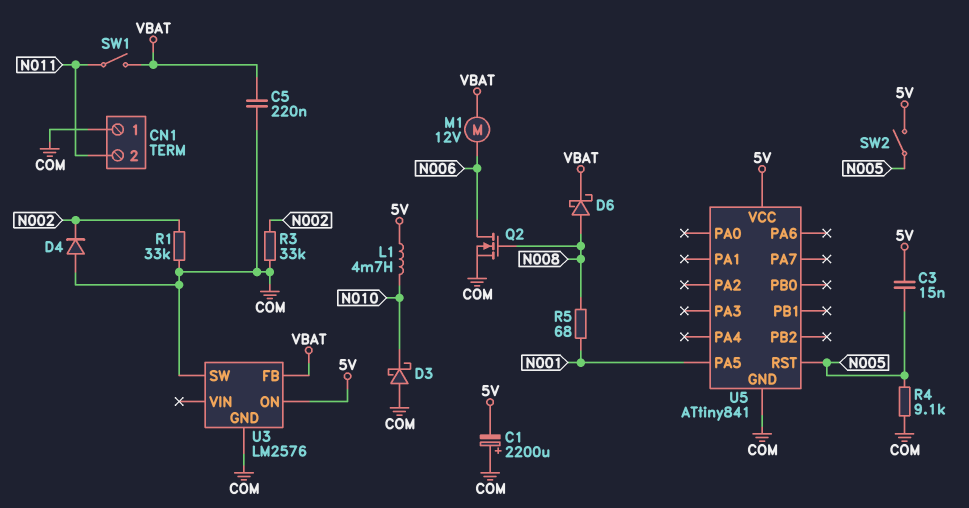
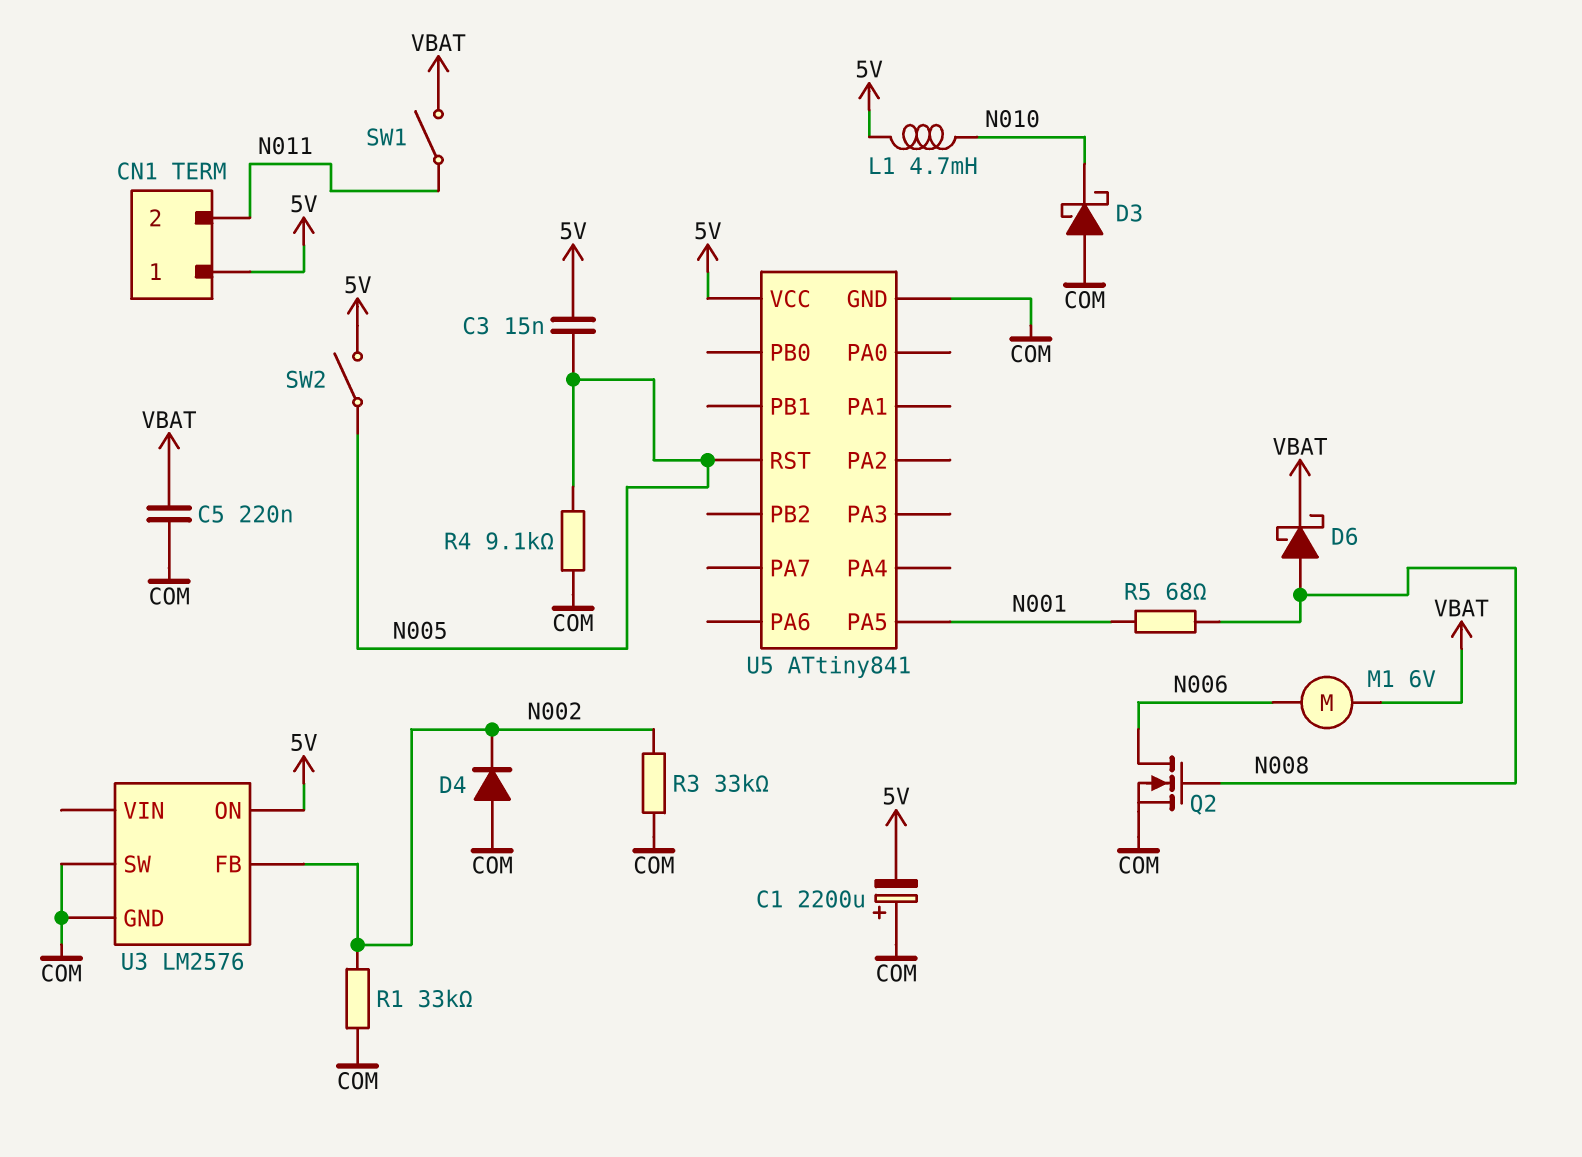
CN1 pin 1: COM -> 5V
M1: motor 12V (N006, VBAT) -> motor 6V (N006, VBAT)
U3 pin FB: VBAT -> N002

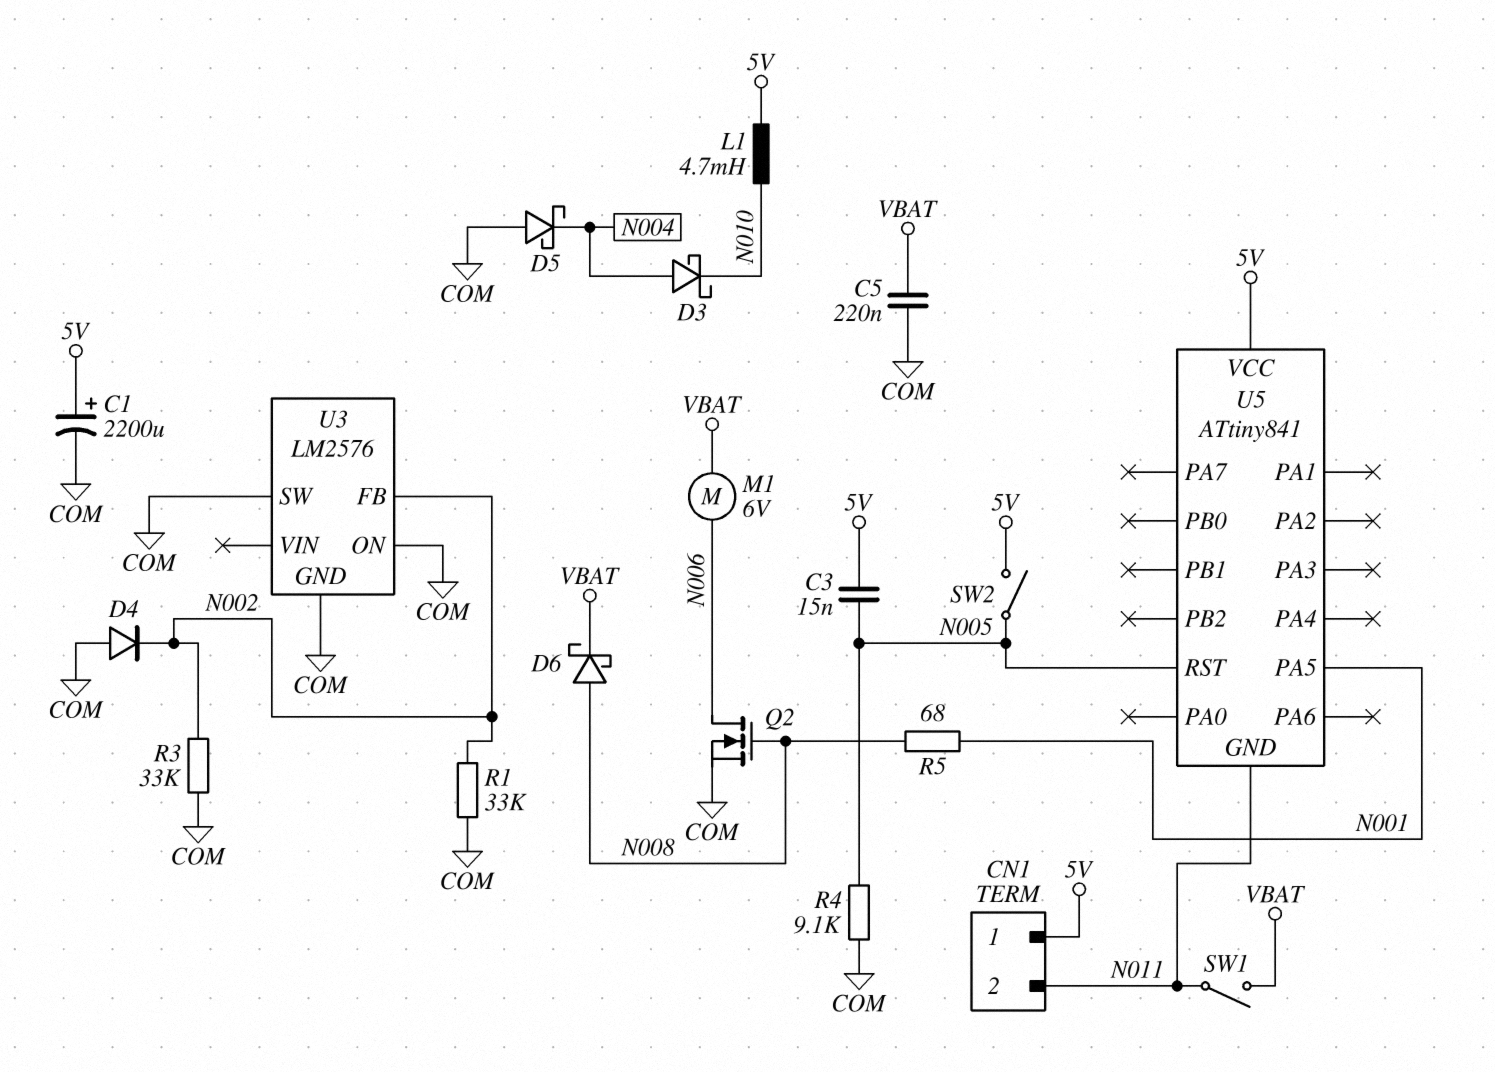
C1: 2200uF (plus COM, minus 5V) -> 2200uF (plus 5V, minus COM)
D3: schottky (A COM, K N010) -> schottky (A N004, K N010)
D5: none -> schottky (A COM, K N004)
U3 pin ON: 5V -> COM
U5 pin GND: COM -> N011

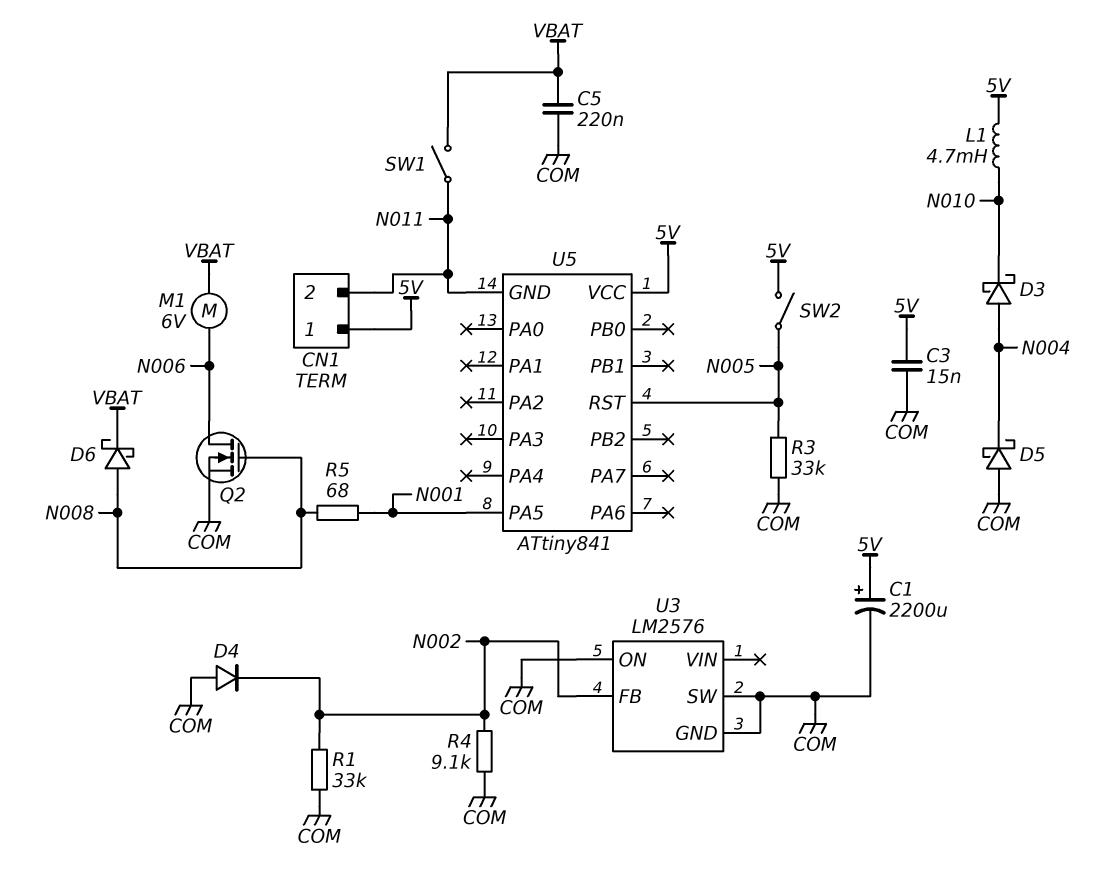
C3: 15nF (5V, N005) -> 15nF (5V, COM)
R3: 33k (COM, N002) -> 33k (COM, N005)
R4: 9.1k (COM, N005) -> 9.1k (COM, N002)

